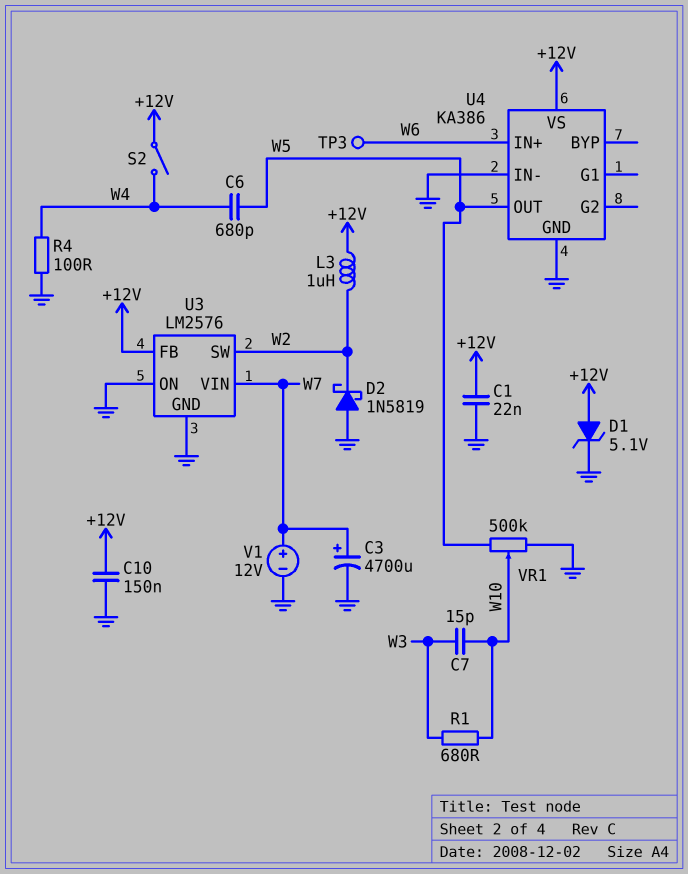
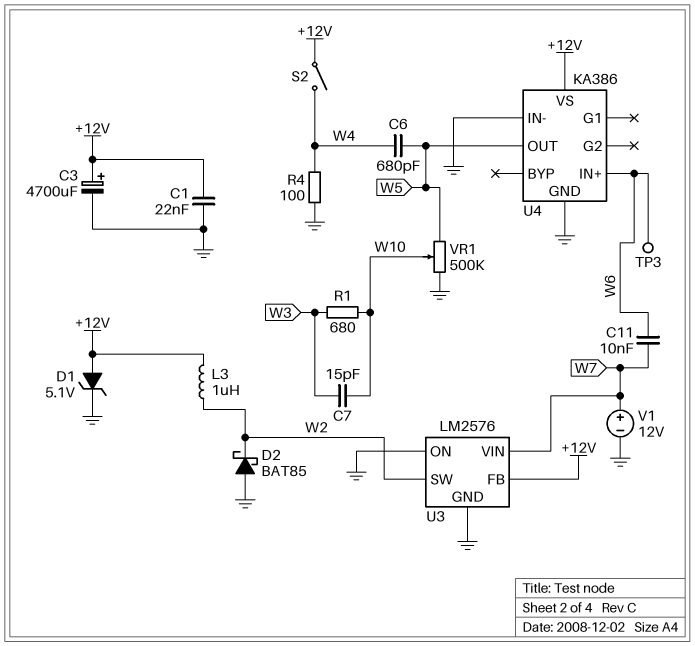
C3: 4700uF (plus W7, minus GND) -> 4700uF (plus +12V, minus GND)
C10: 150nF (+12V, GND) -> none
C11: none -> 10nF (W6, W7)
D2: schottky 1N5819 (A GND, K W2) -> schottky BAT85 (A GND, K W2)

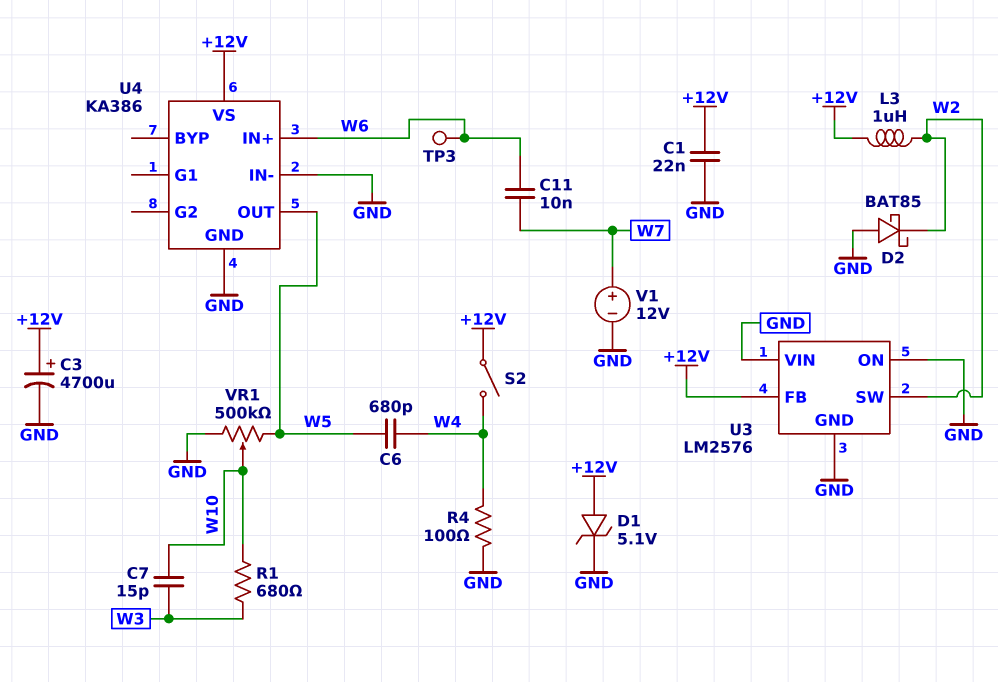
U3 pin VIN: W7 -> GND

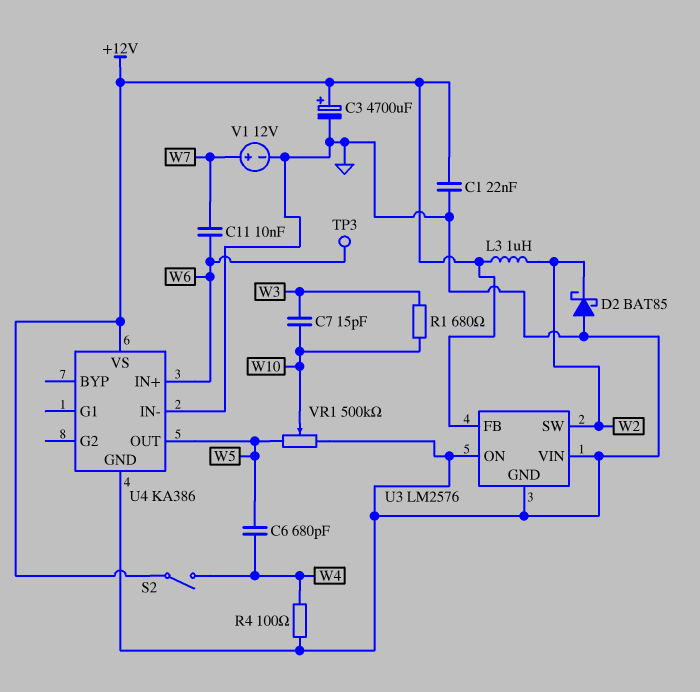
D1: zener 5.1V (A +12V, K GND) -> none

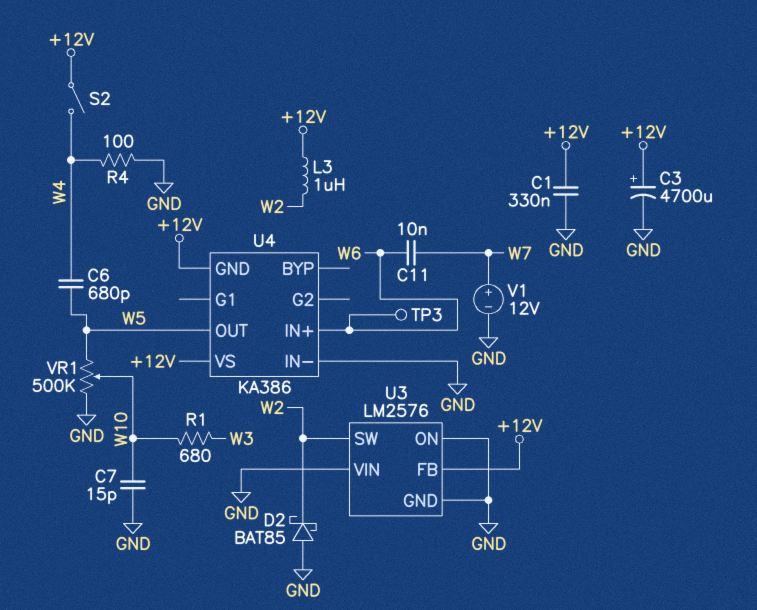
C1: 22nF (+12V, GND) -> 330nF (+12V, GND)
C7: 15pF (W3, W10) -> 15pF (GND, W10)
U4 pin GND: GND -> +12V

